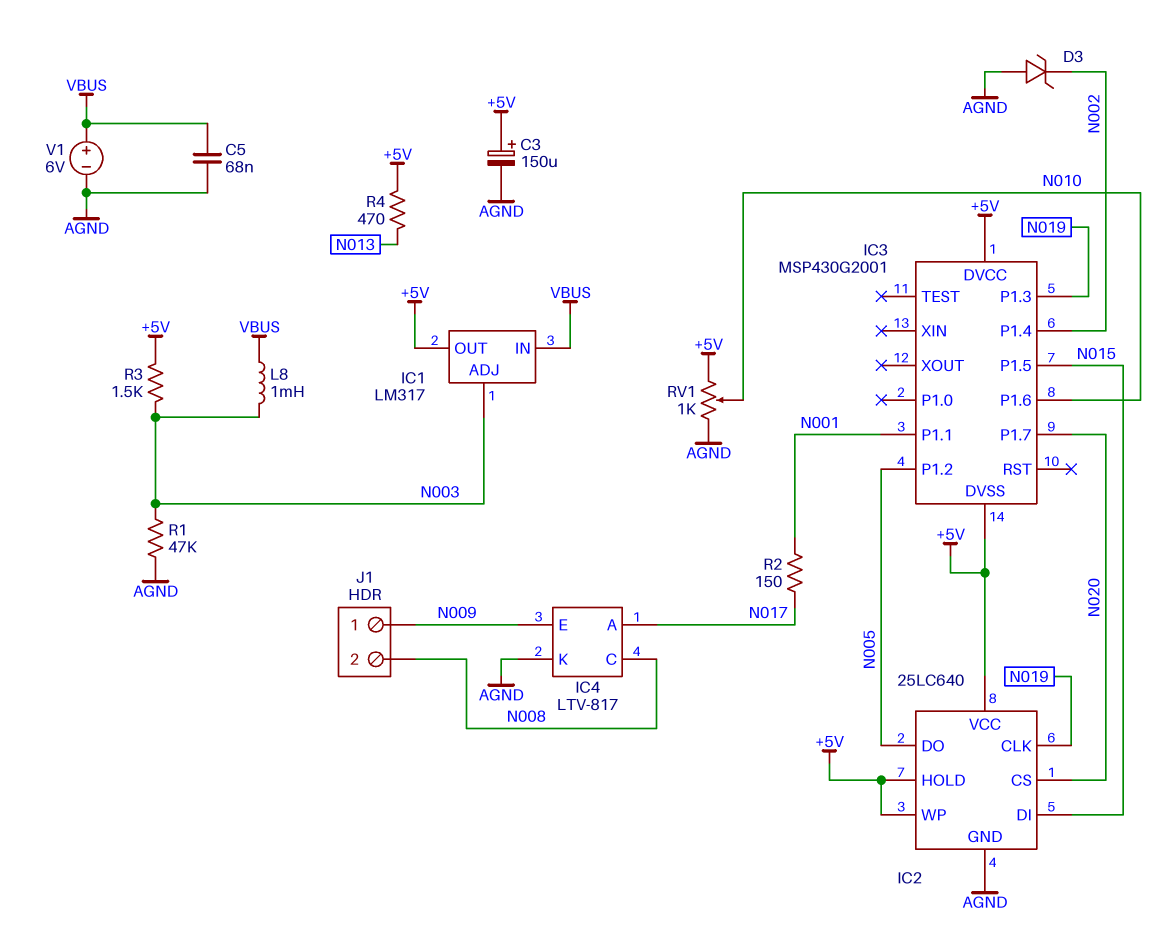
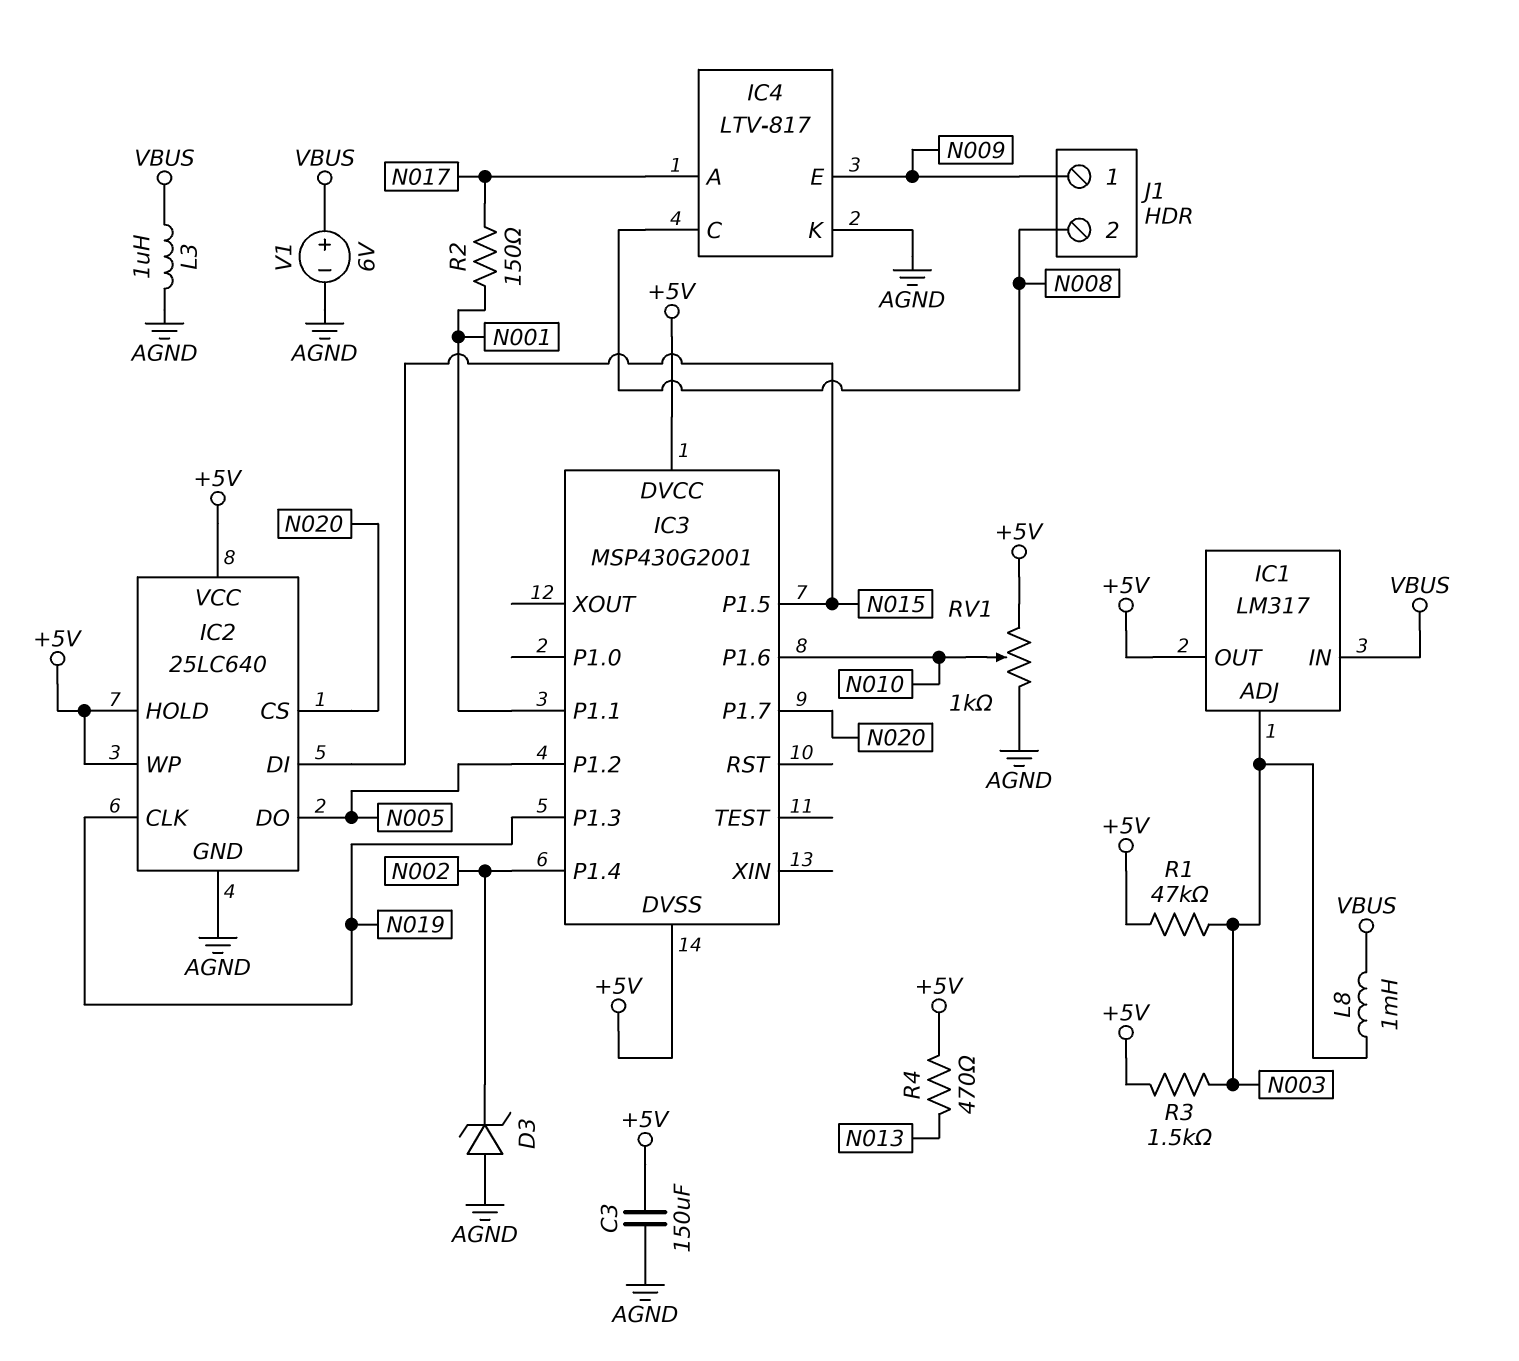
C3: 150uF (plus +5V, minus AGND) -> 150uF (+5V, AGND)
C5: 68nF (AGND, VBUS) -> none
L3: none -> 1uH (AGND, VBUS)
R1: 47k (AGND, N003) -> 47k (+5V, N003)

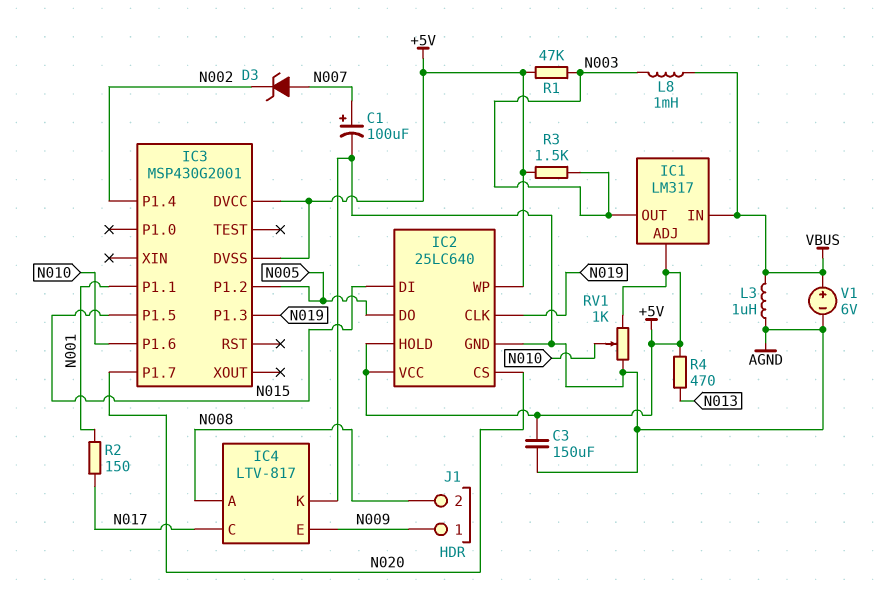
C1: none -> 100uF (plus N007, minus AGND)
D3: zener (A AGND, K N002) -> zener (A N007, K N002)
IC1 pin ADJ: N003 -> +5V
IC1 pin OUT: +5V -> N003
IC4 pin A: N017 -> N008
IC4 pin C: N008 -> N017

